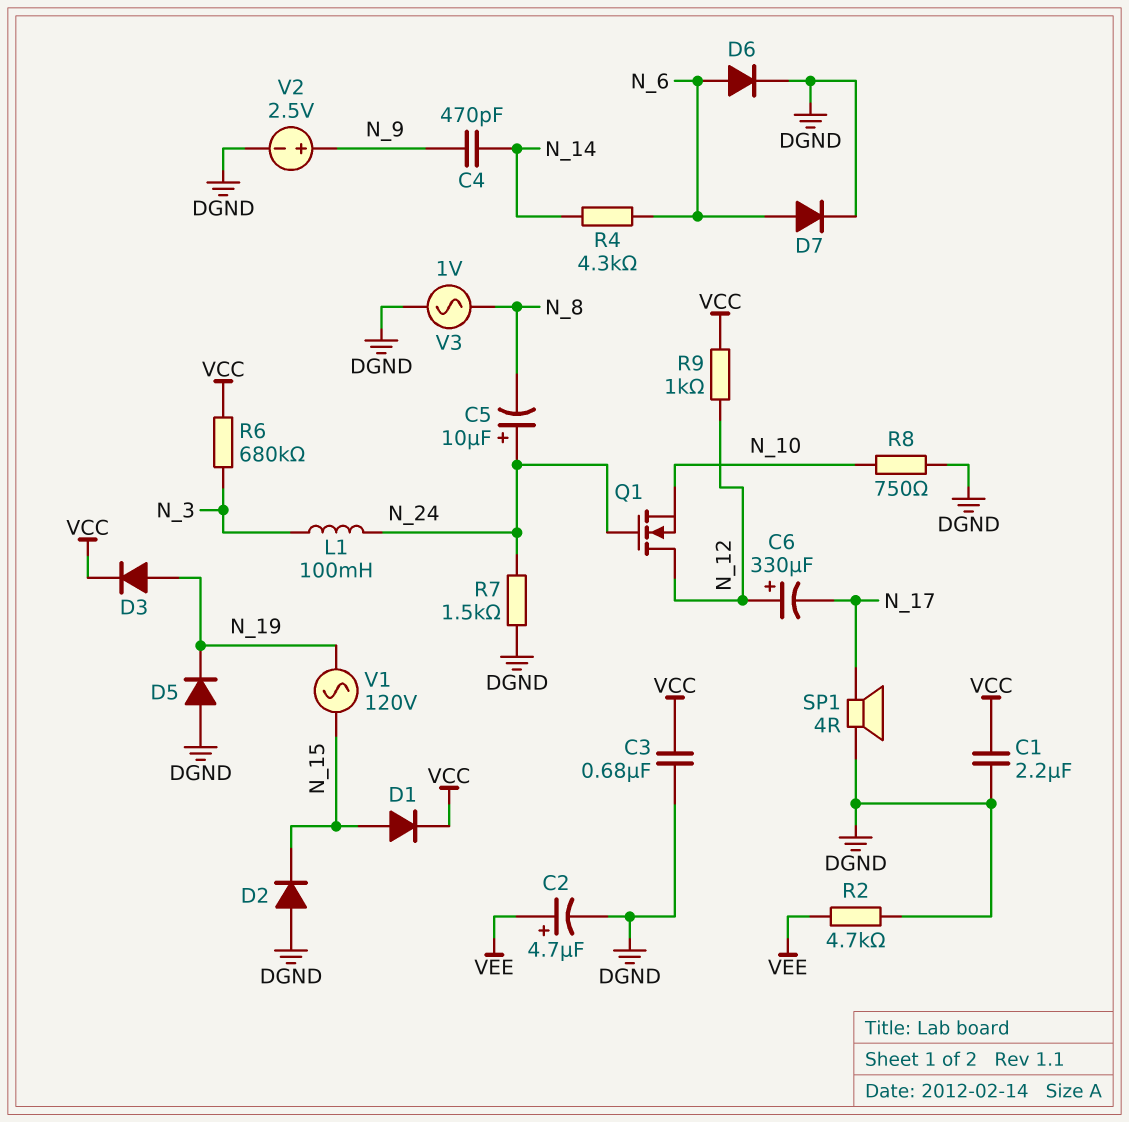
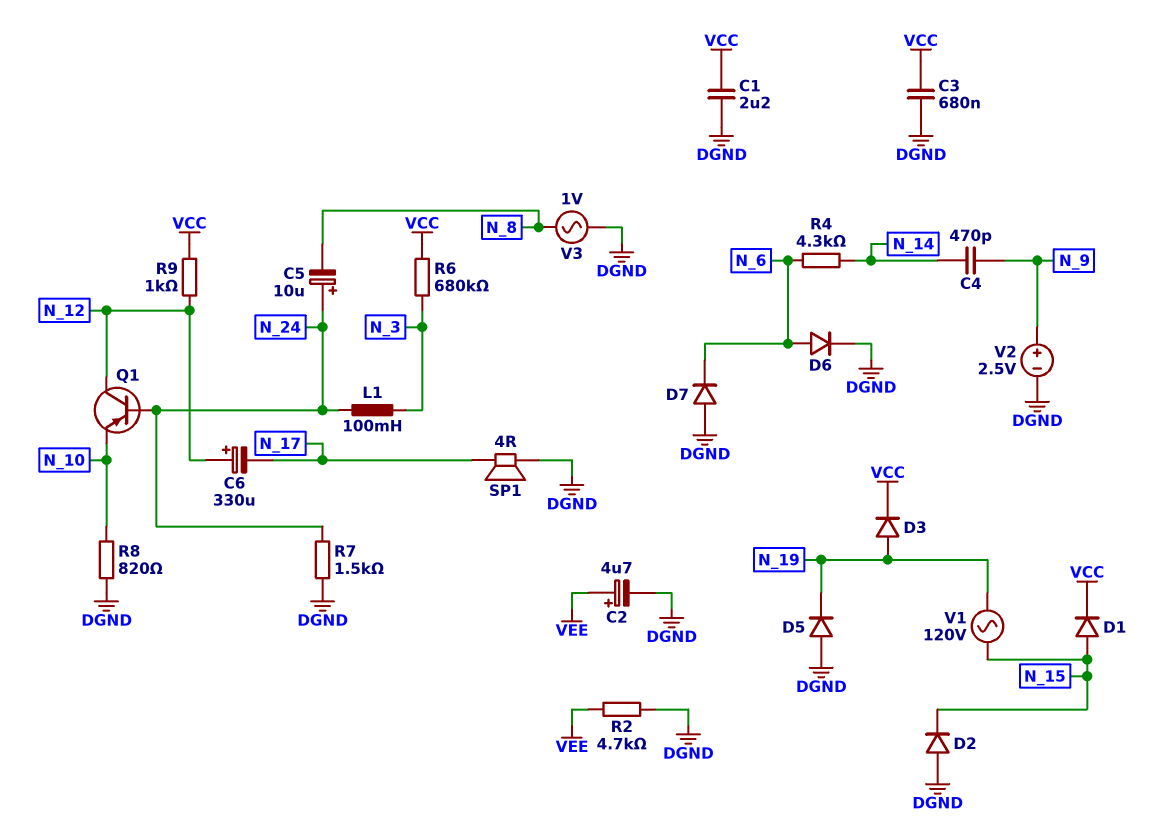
D7: diode (A N_6, K DGND) -> diode (A DGND, K N_6)
Q1: NMOS (G N_24, D N_12, S N_10) -> PNP (B N_24, C N_12, E N_10)
R8: 750 (DGND, N_10) -> 820 (DGND, N_10)

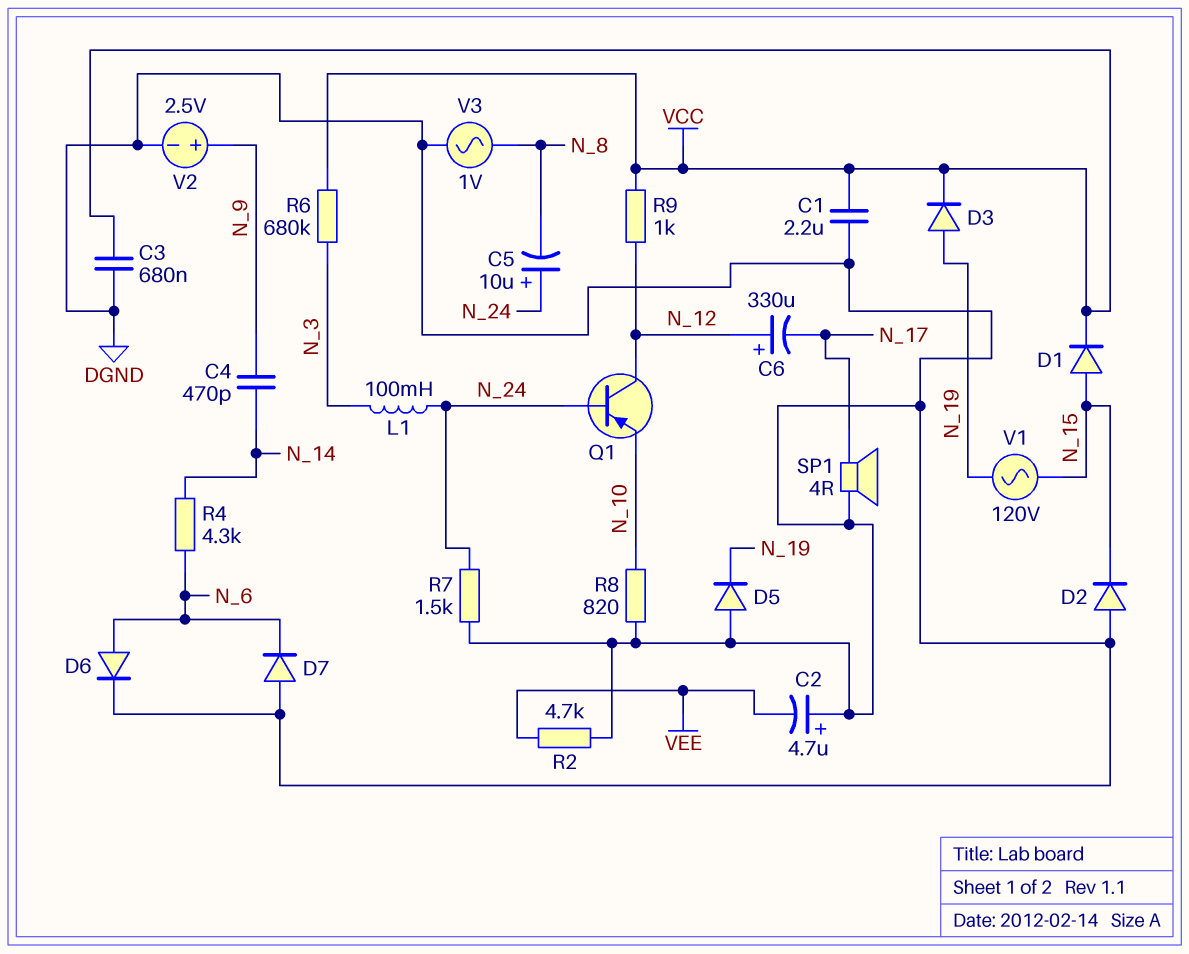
C2: 4.7uF (plus VEE, minus DGND) -> 4.7uF (plus DGND, minus VEE)

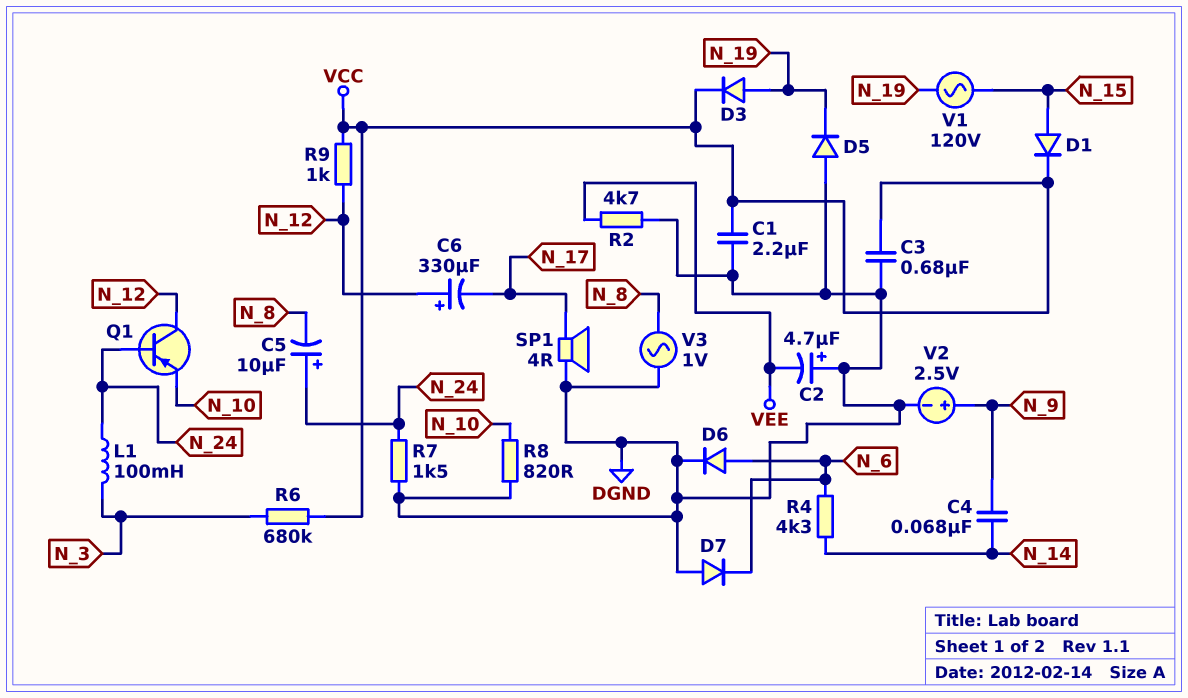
C4: 470pF (N_9, N_14) -> 68nF (N_9, N_14)
D2: diode (A DGND, K N_15) -> none

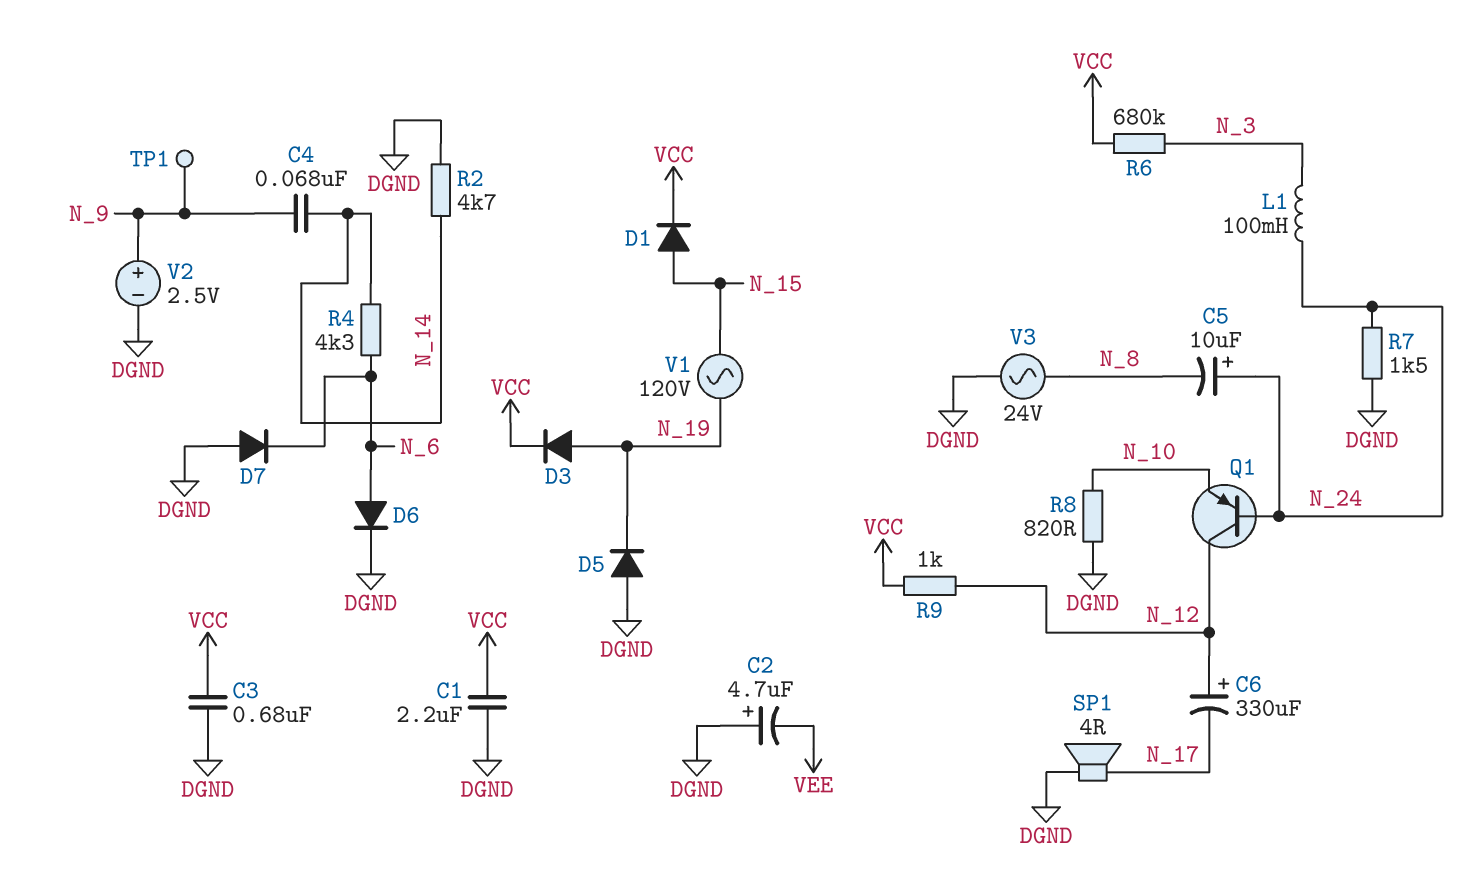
R2: 4.7k (DGND, VEE) -> 4.7k (DGND, N_14)
TP1: none -> test point (N_9)
V3: AC 1V (DGND, N_8) -> AC 24V (DGND, N_8)

